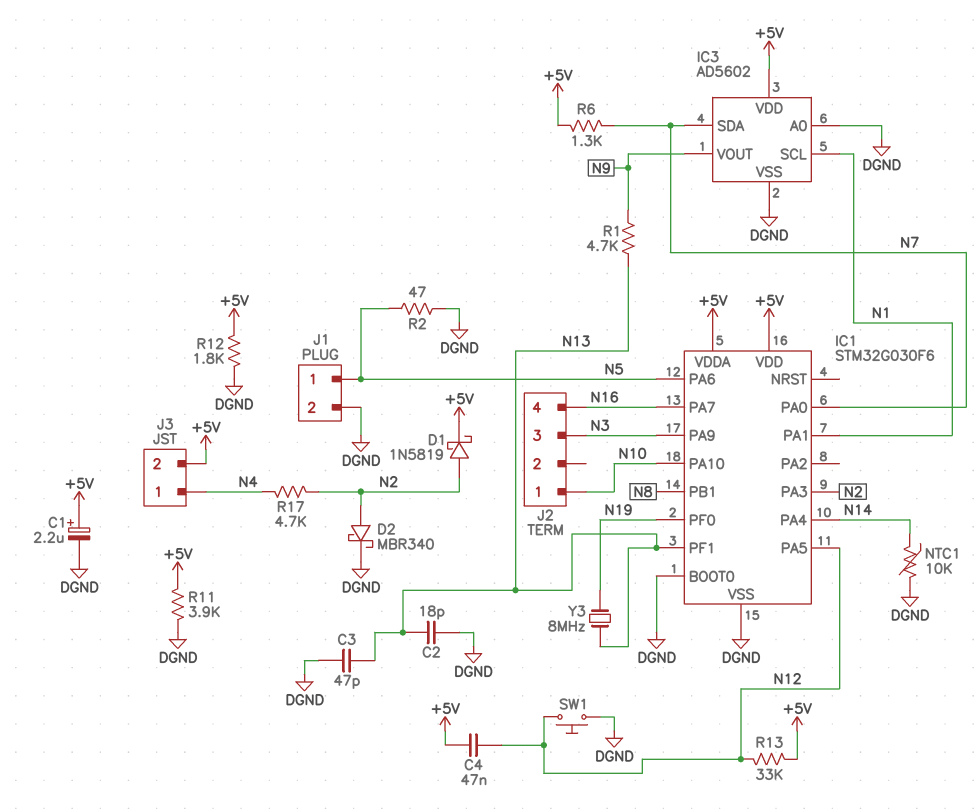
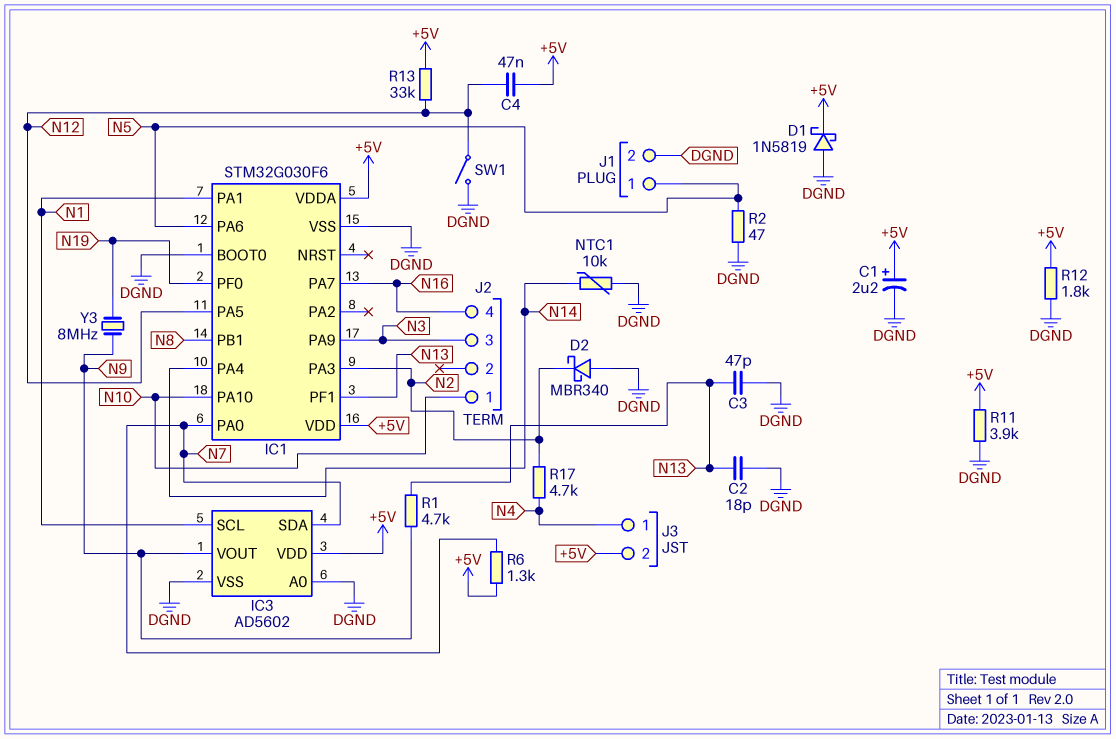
D1: schottky 1N5819 (A N2, K +5V) -> schottky 1N5819 (A DGND, K +5V)
D2: schottky MBR340 (A N2, K DGND) -> schottky MBR340 (A DGND, K N2)
SW1: button (DGND, N12) -> switch (DGND, N12)
Y3: 8MHz (N13, N19) -> 8MHz (N9, N19)

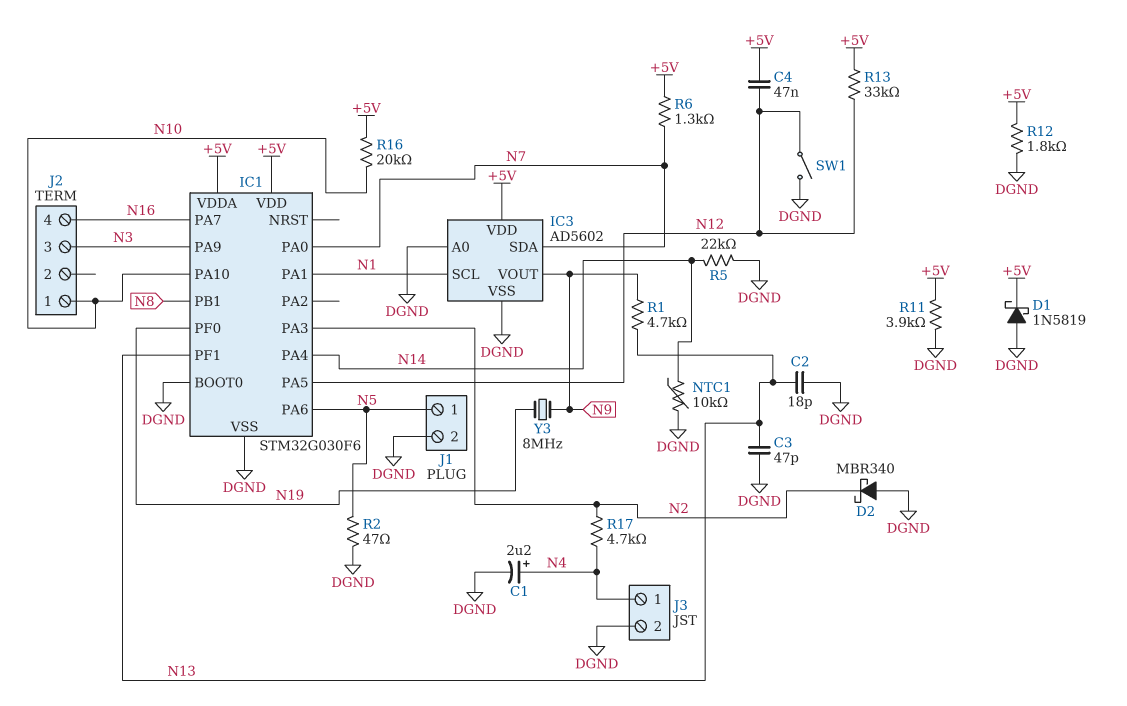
C1: 2.2uF (plus +5V, minus DGND) -> 2.2uF (plus N4, minus DGND)
J3 pin 2: +5V -> DGND
R5: none -> 22k (DGND, N14)
R16: none -> 20k (+5V, N10)

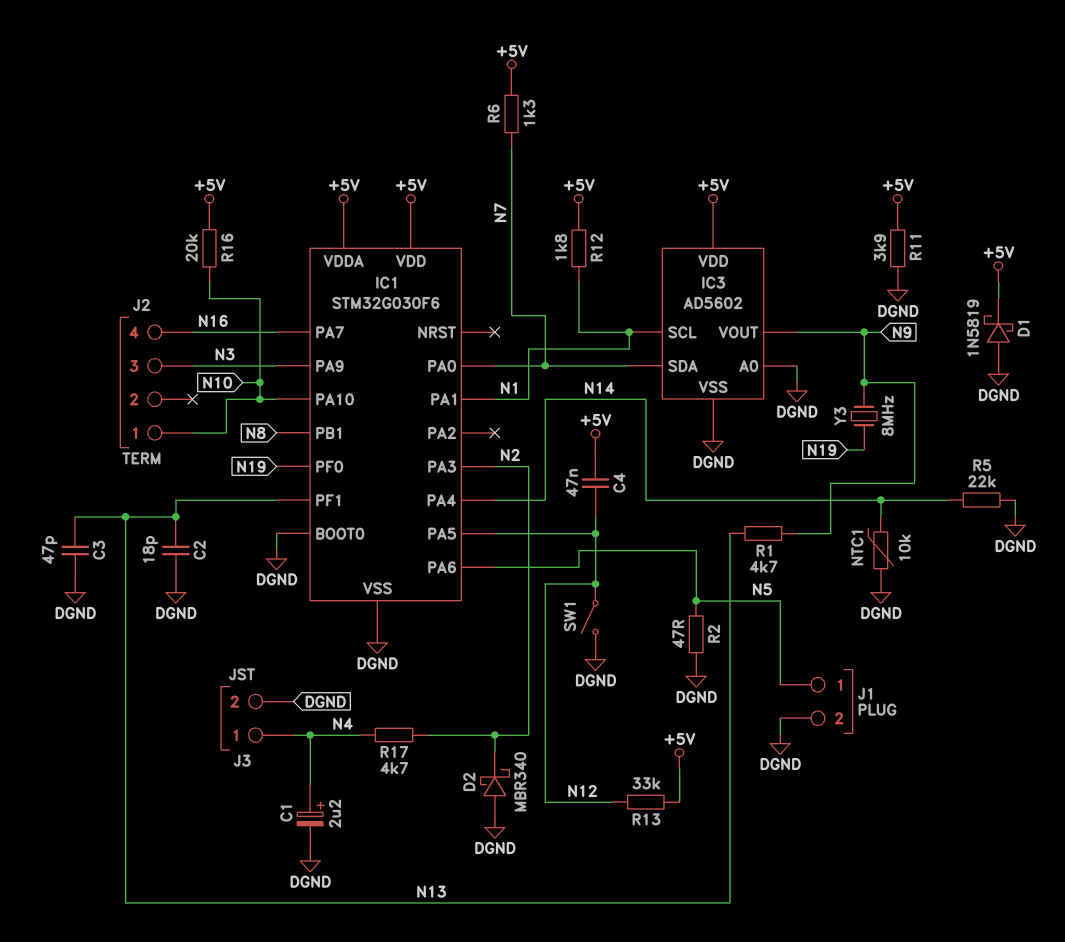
R12: 1.8k (+5V, DGND) -> 1.8k (+5V, N1)

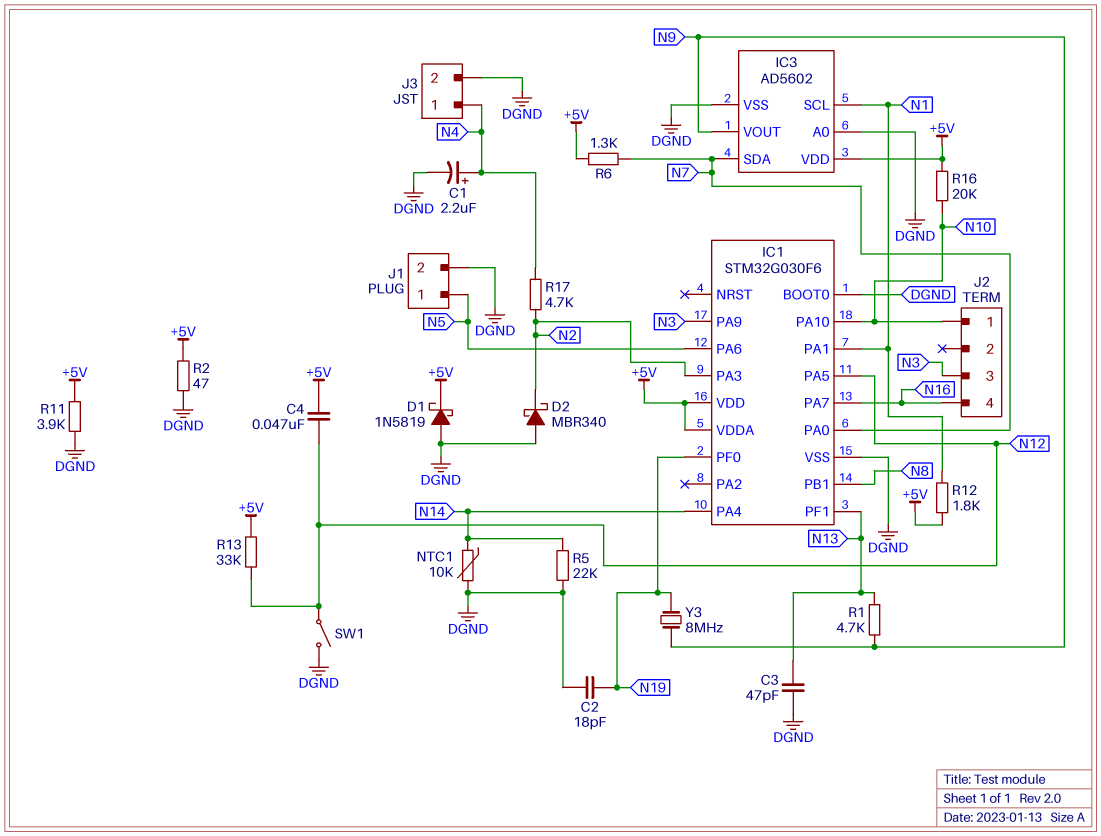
C2: 18pF (DGND, N13) -> 18pF (DGND, N19)
R2: 47 (DGND, N5) -> 47 (+5V, DGND)

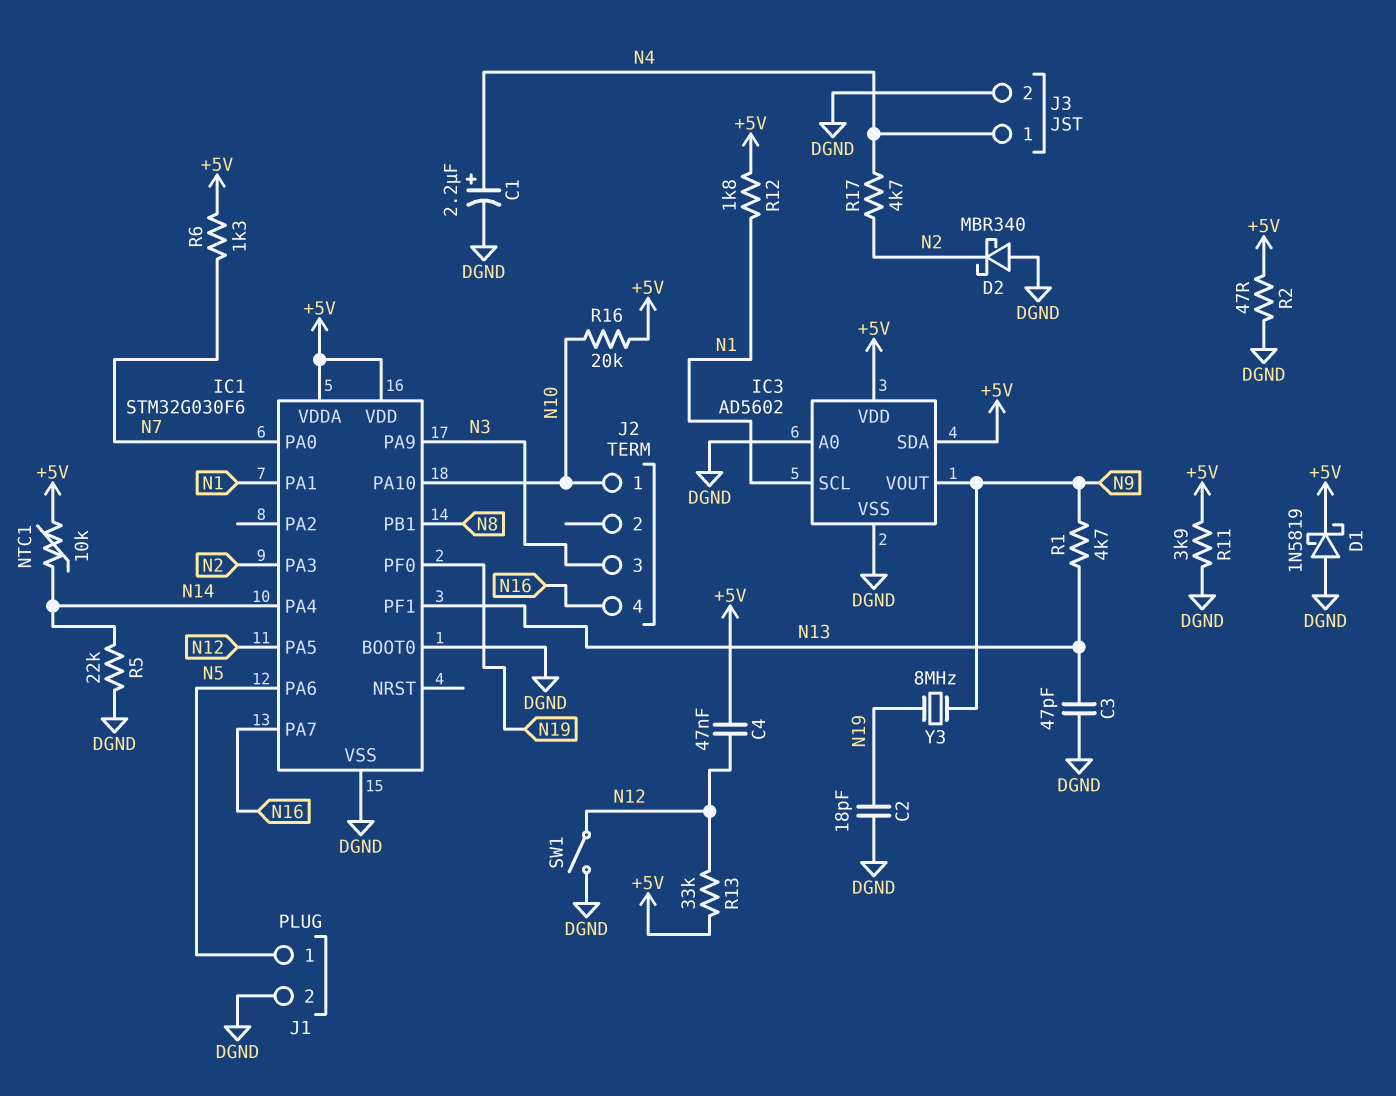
IC3 pin SDA: N7 -> +5V
NTC1: 10k (DGND, N14) -> 10k (+5V, N14)

